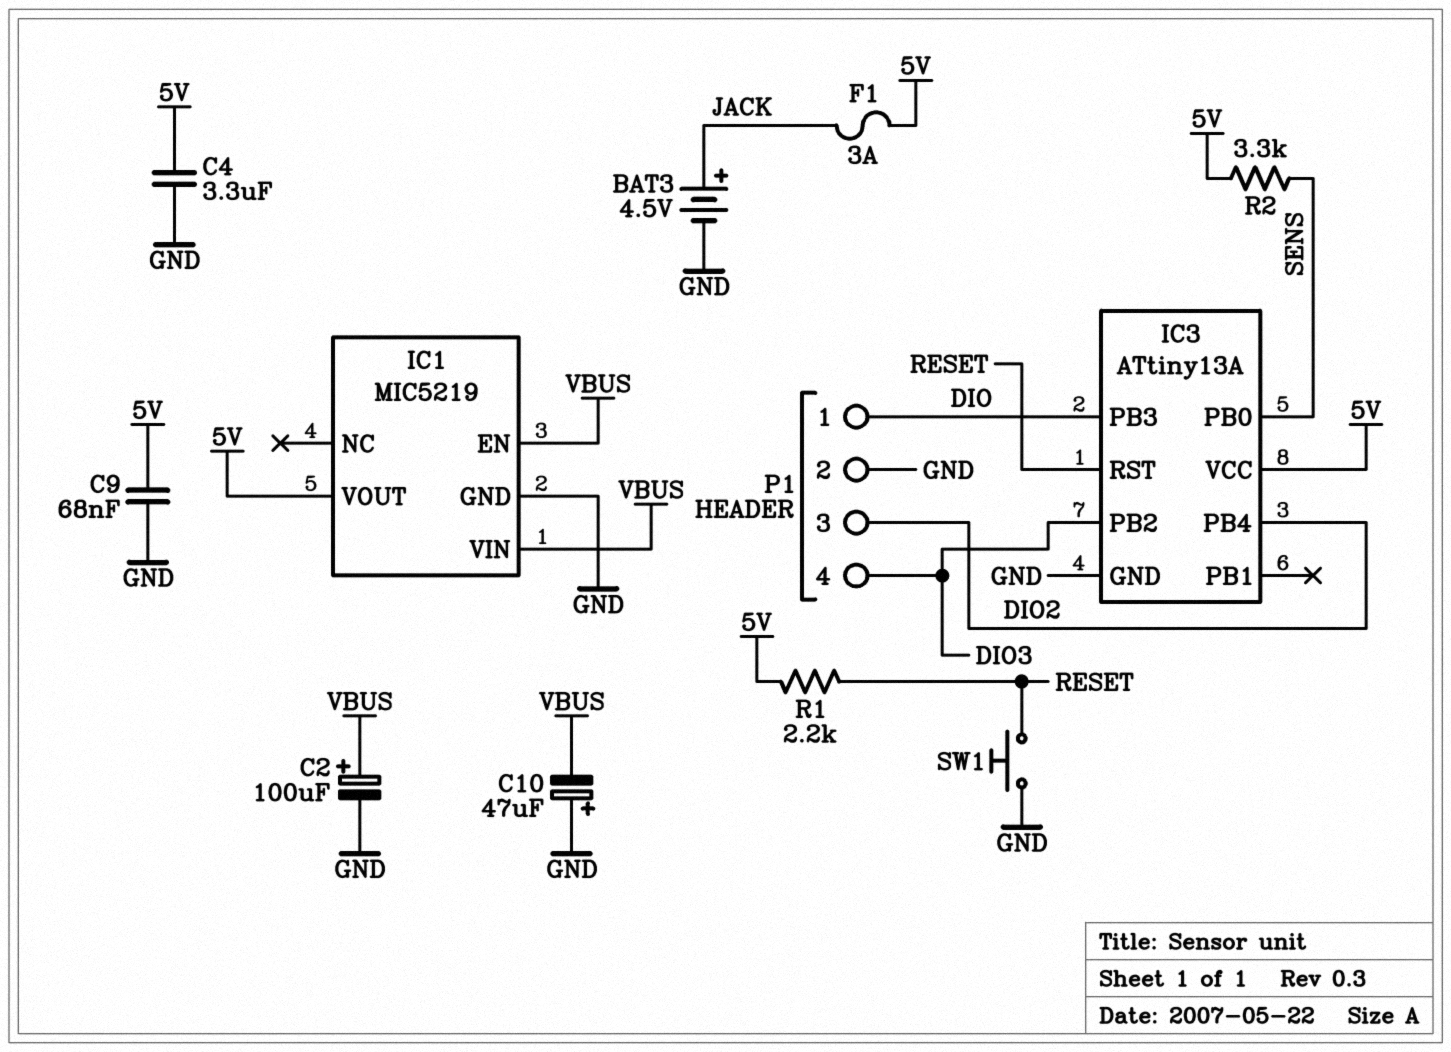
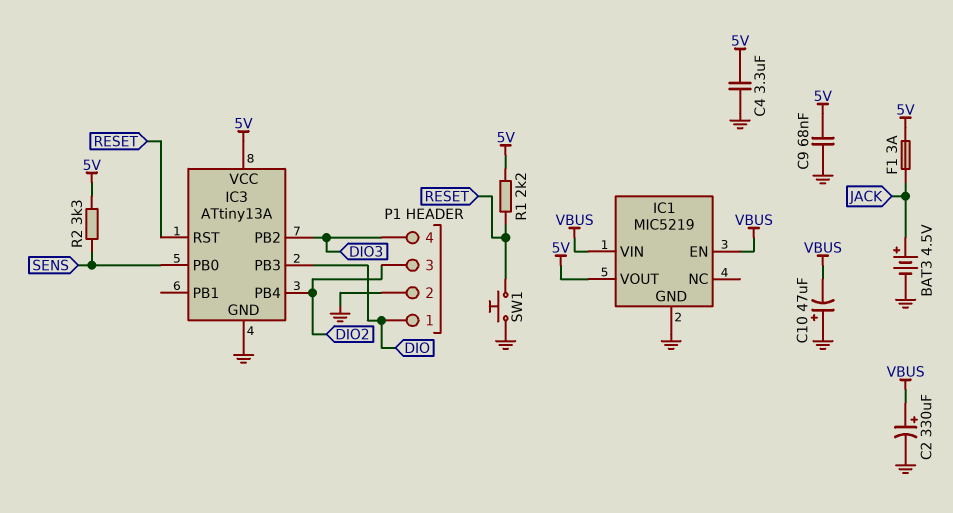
C2: 100uF (plus VBUS, minus GND) -> 330uF (plus VBUS, minus GND)

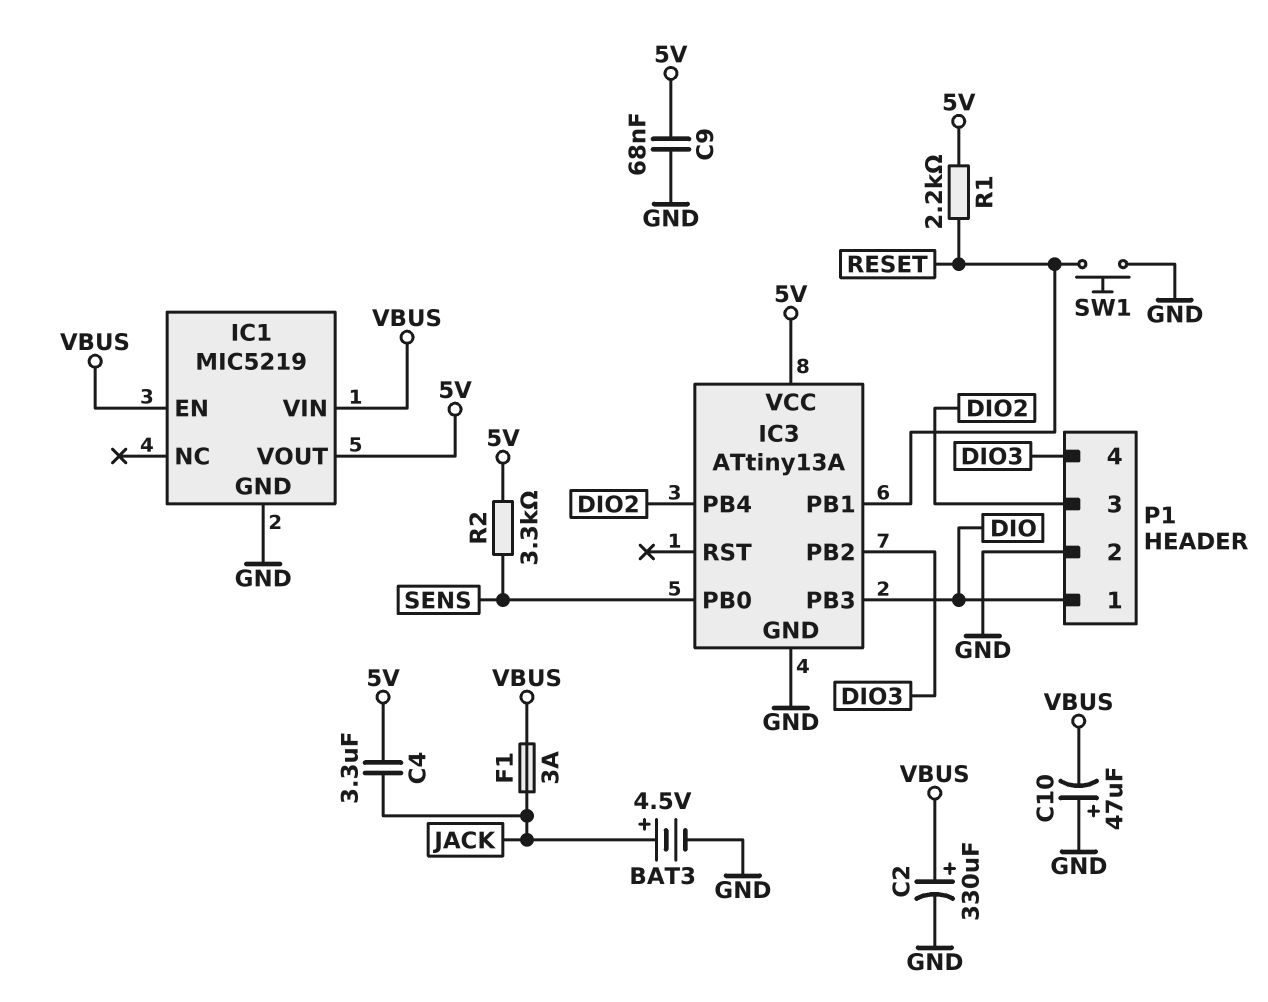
C4: 3.3uF (5V, GND) -> 3.3uF (5V, JACK)
F1: 3A (5V, JACK) -> 3A (JACK, VBUS)
IC3 pin PB1: none -> RESET
IC3 pin RST: RESET -> none

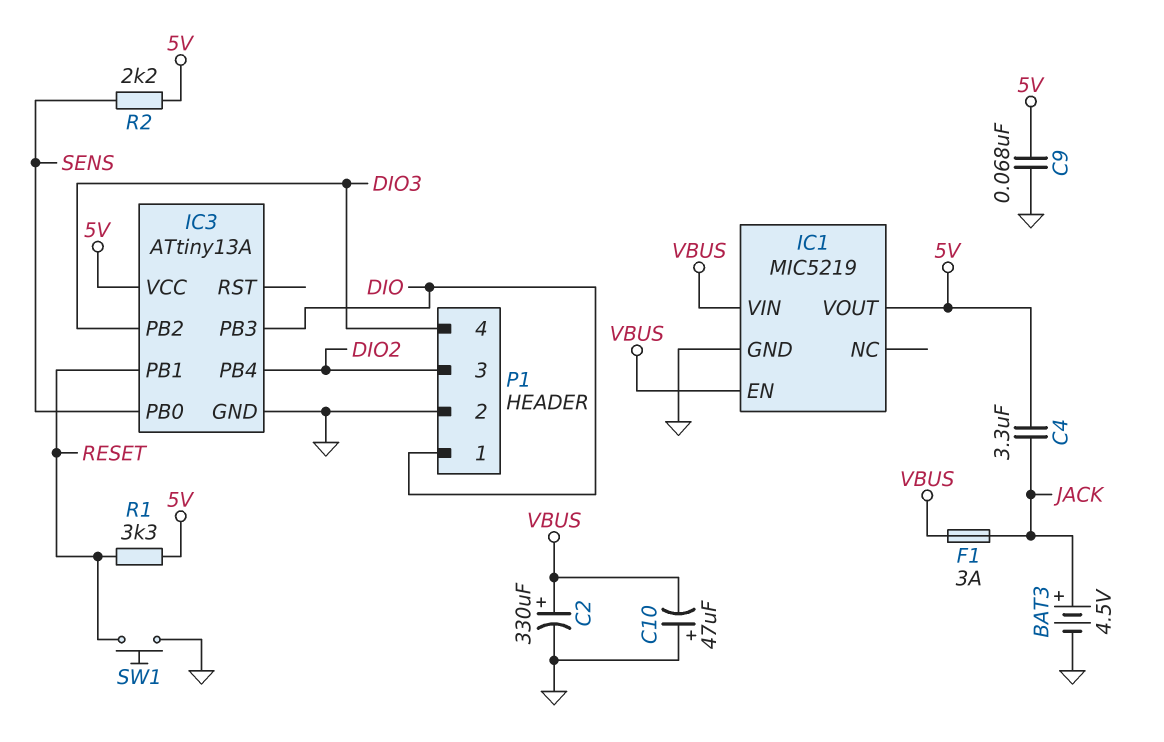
R1: 2.2k (5V, RESET) -> 3.3k (5V, RESET)
R2: 3.3k (5V, SENS) -> 2.2k (5V, SENS)

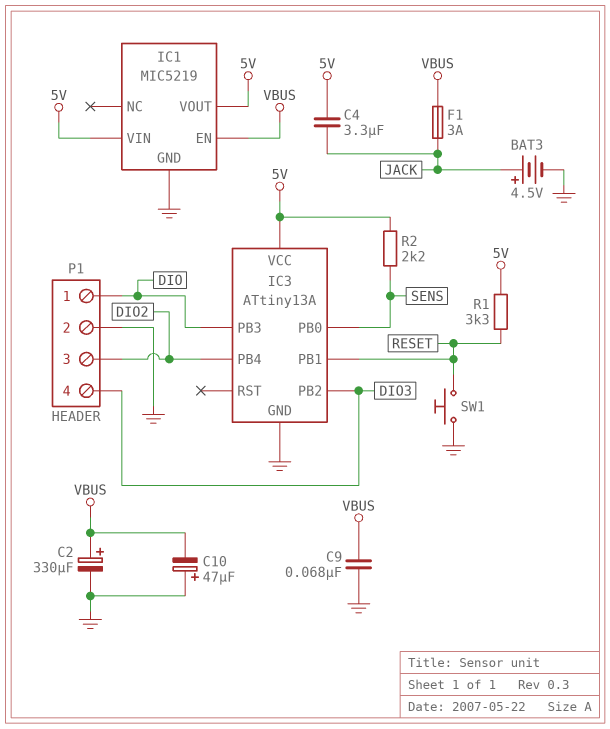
C9: 68nF (5V, GND) -> 68nF (GND, VBUS)
IC1 pin VIN: VBUS -> 5V

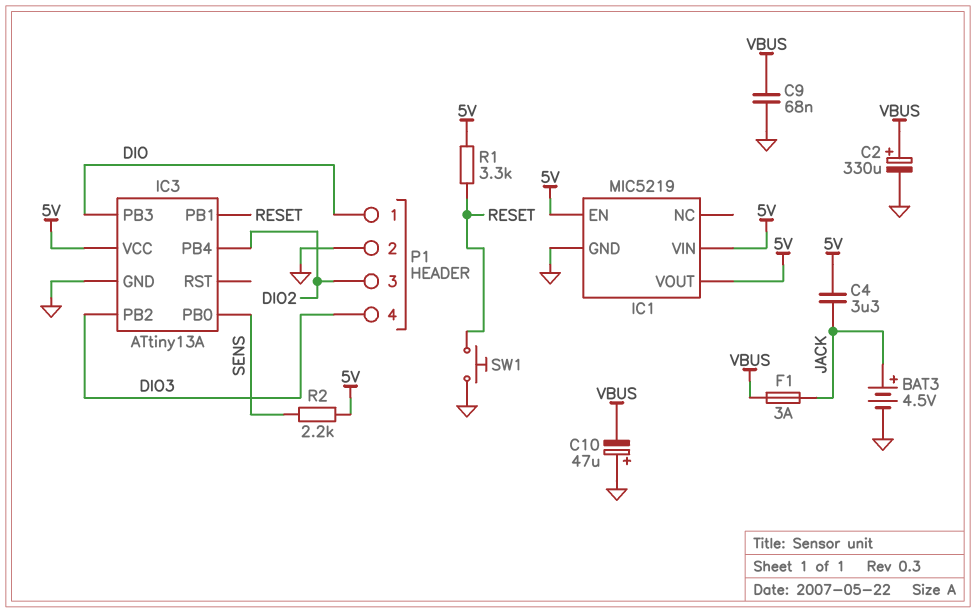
IC1 pin EN: VBUS -> 5V

